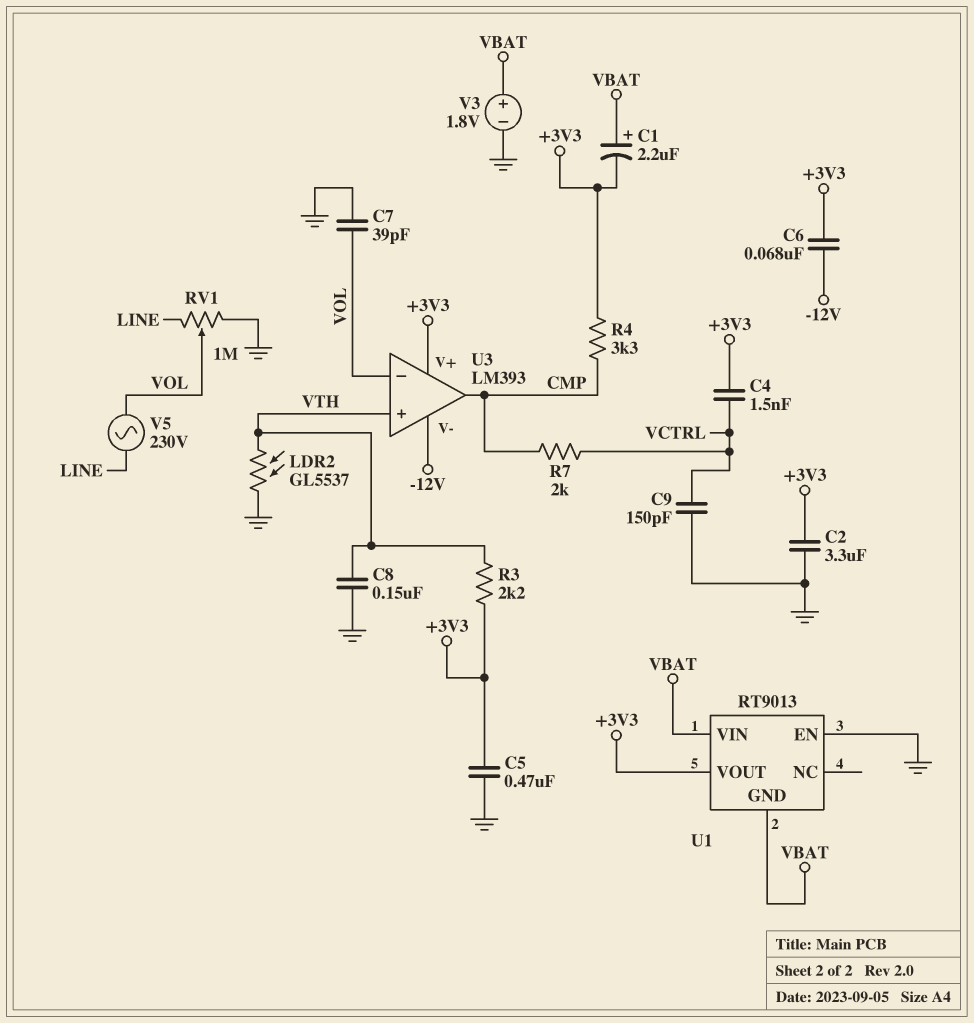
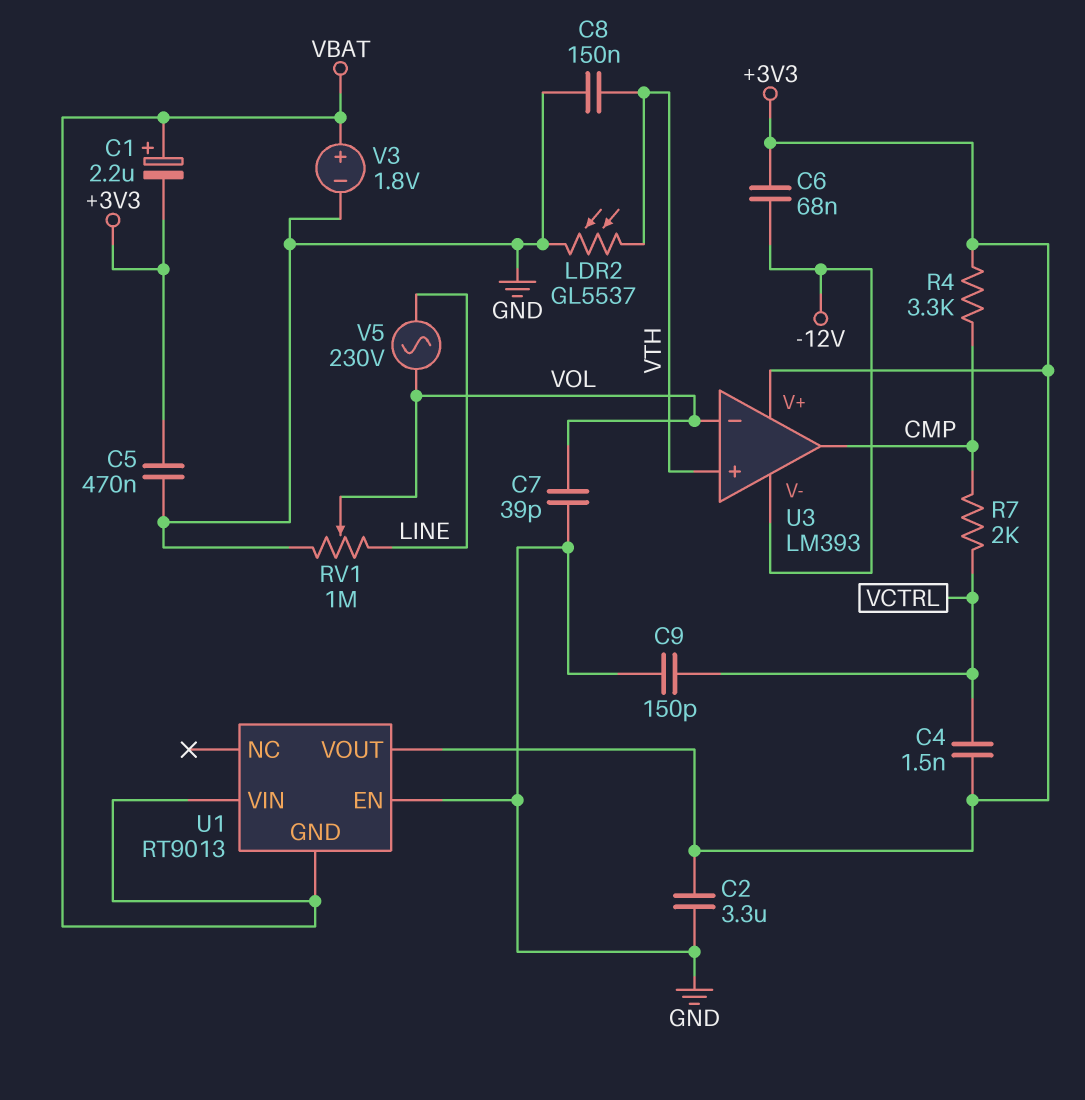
R3: 2.2k (+3V3, VTH) -> none

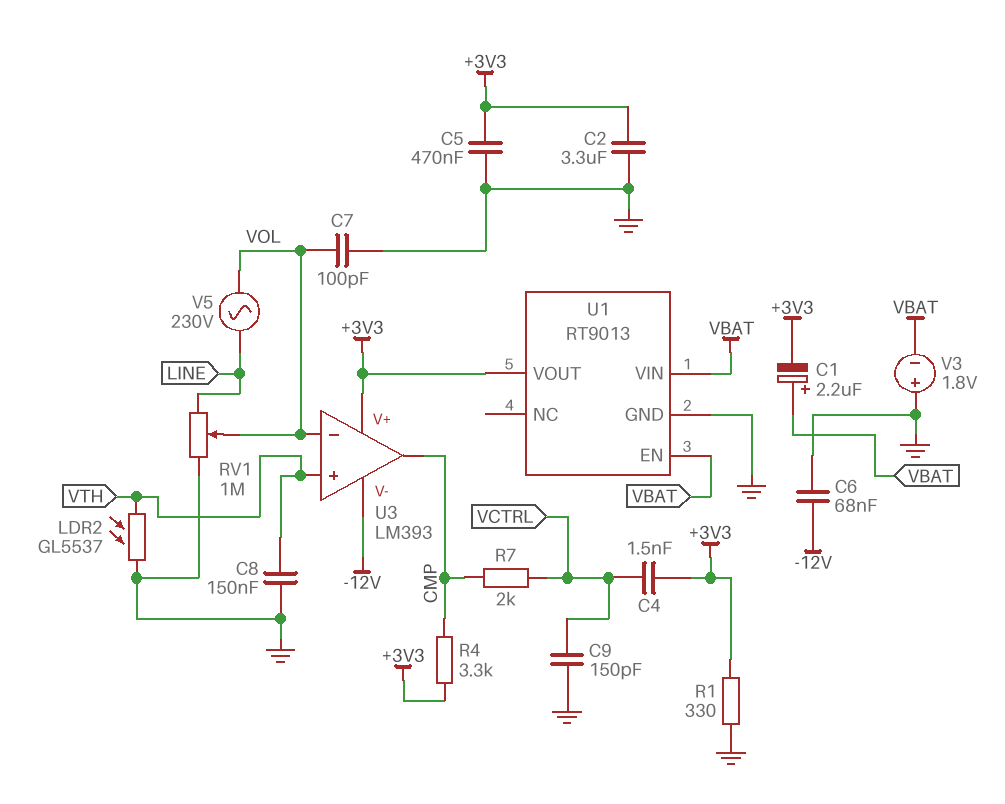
C6: 68nF (+3V3, -12V) -> 68nF (-12V, GND)
C7: 39pF (GND, VOL) -> 100pF (GND, VOL)
R1: none -> 330 (+3V3, GND)
U1 pin EN: GND -> VBAT
U1 pin GND: VBAT -> GND
V3: 1.8V (plus VBAT, minus GND) -> 1.8V (plus GND, minus VBAT)

